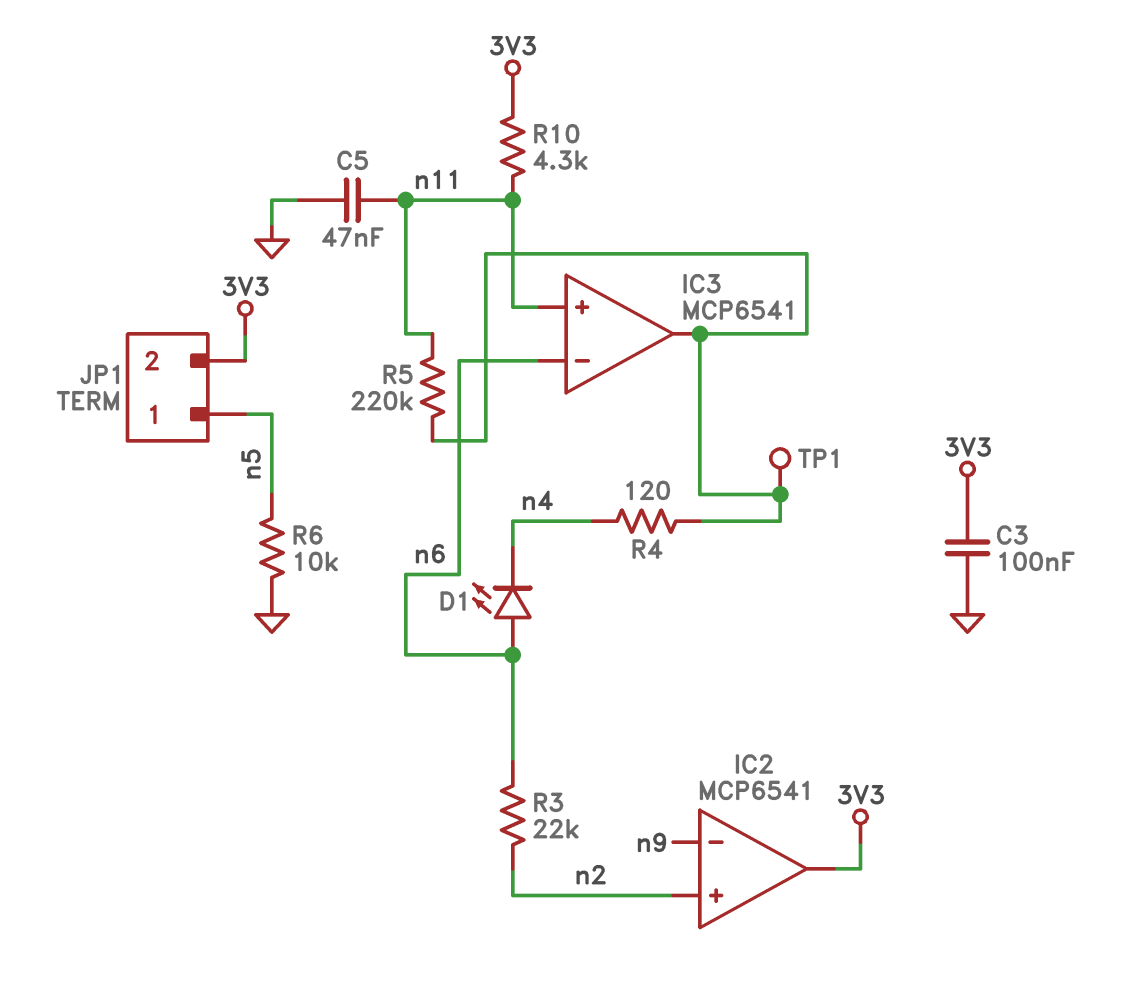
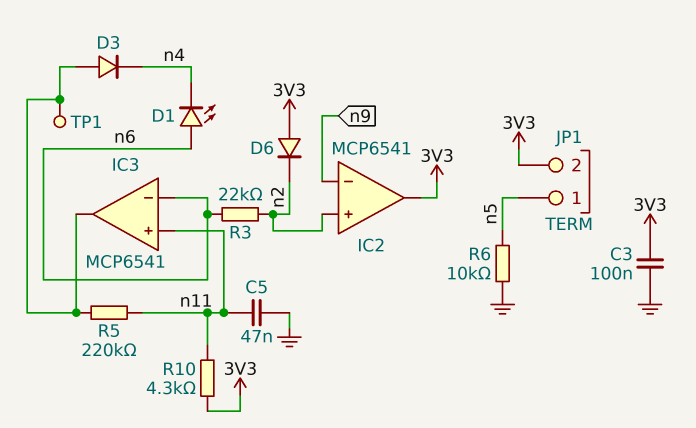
D3: none -> diode (A IC3/out, K n4)
D6: none -> diode (A 3V3, K n2)
R4: 120 (IC3/out, n4) -> none

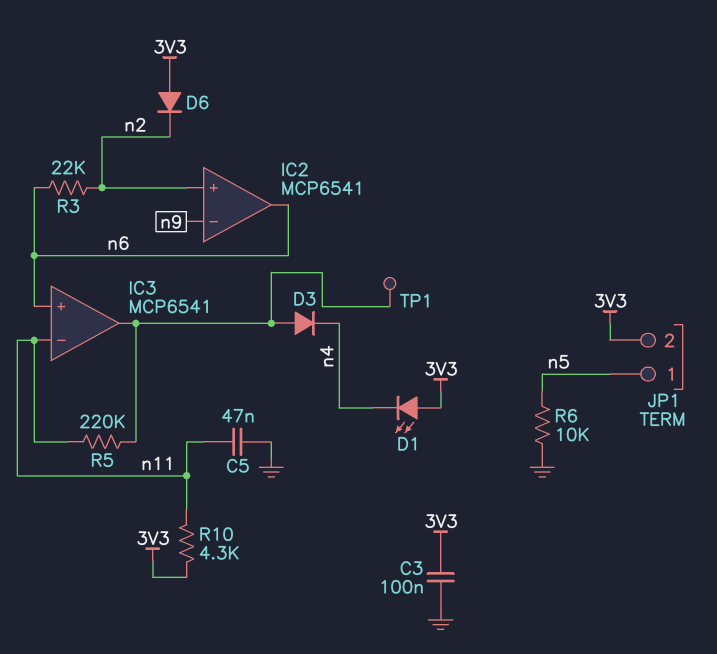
D1: LED (A n6, K n4) -> LED (A 3V3, K n4)
IC2 pin out: 3V3 -> n6
IC3 pin in+: n11 -> n6
IC3 pin in-: n6 -> n11

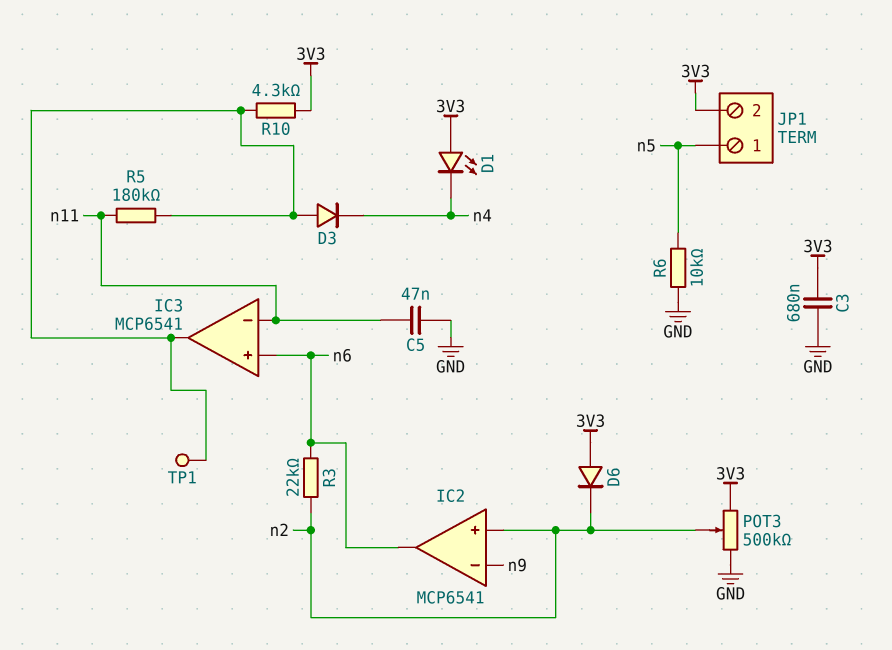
C3: 100nF (3V3, GND) -> 680nF (3V3, GND)
POT3: none -> 500k (3V3, GND, wiper n2)
R5: 220k (IC3/out, n11) -> 180k (IC3/out, n11)
R10: 4.3k (3V3, n11) -> 4.3k (3V3, IC3/out)

